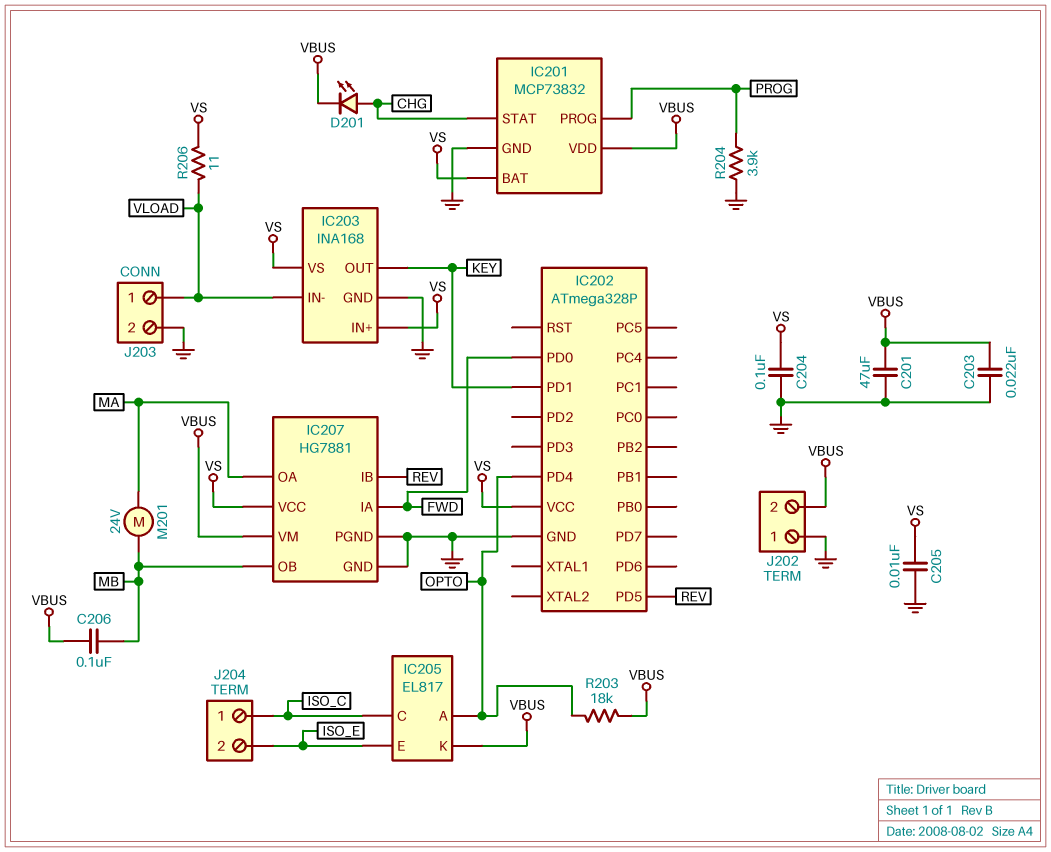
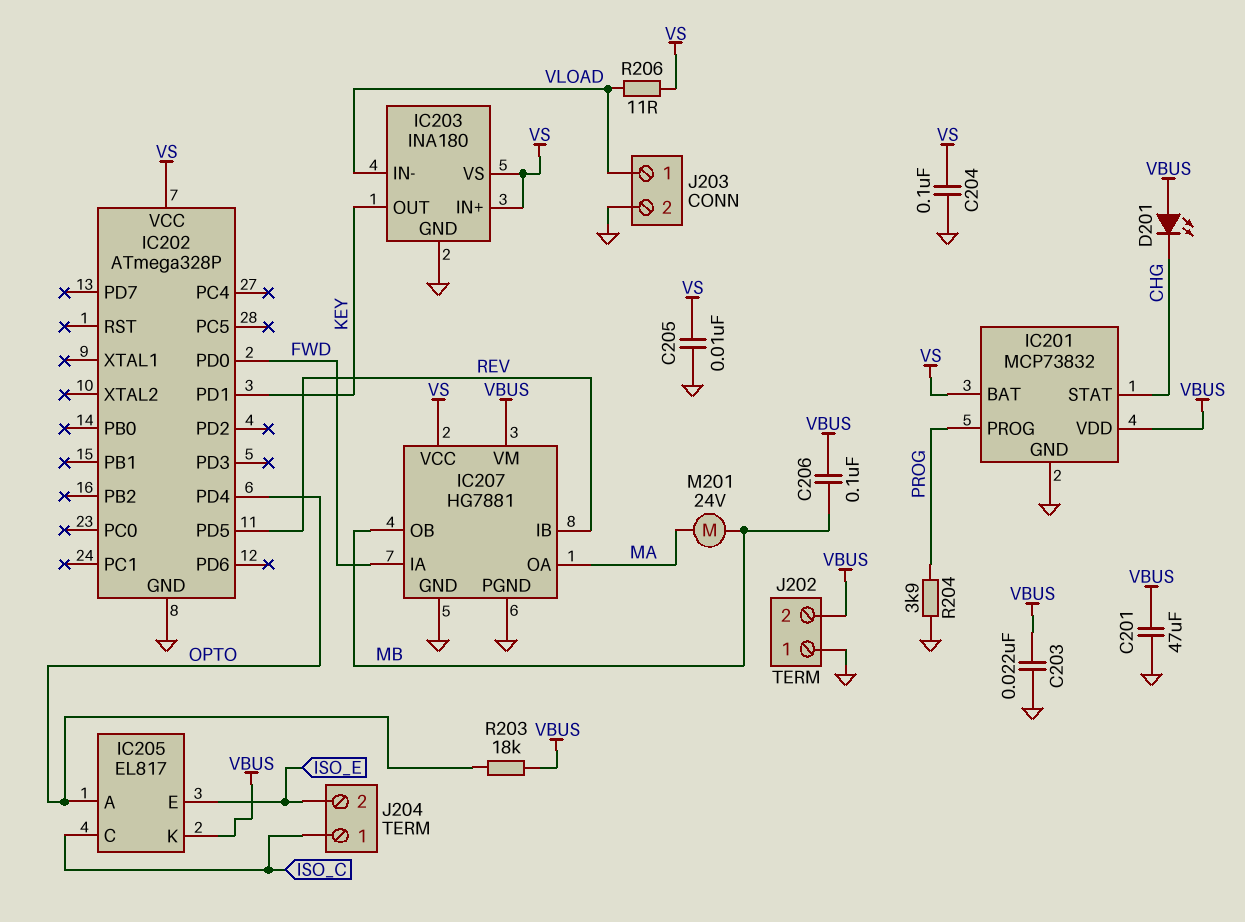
D201: LED (A CHG, K VBUS) -> LED (A VBUS, K CHG)
IC203: INA168 -> INA180

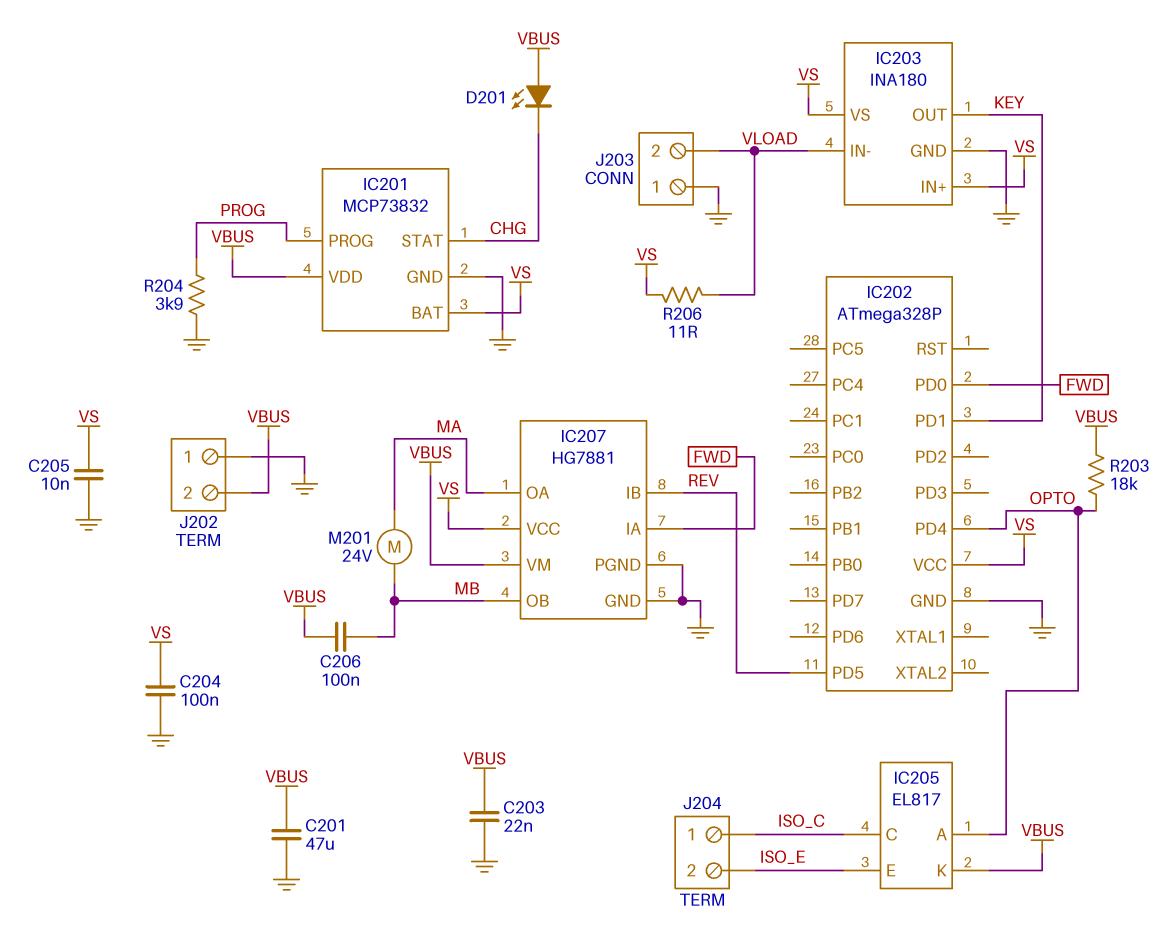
J203 pin 1: VLOAD -> GND
J203 pin 2: GND -> VLOAD

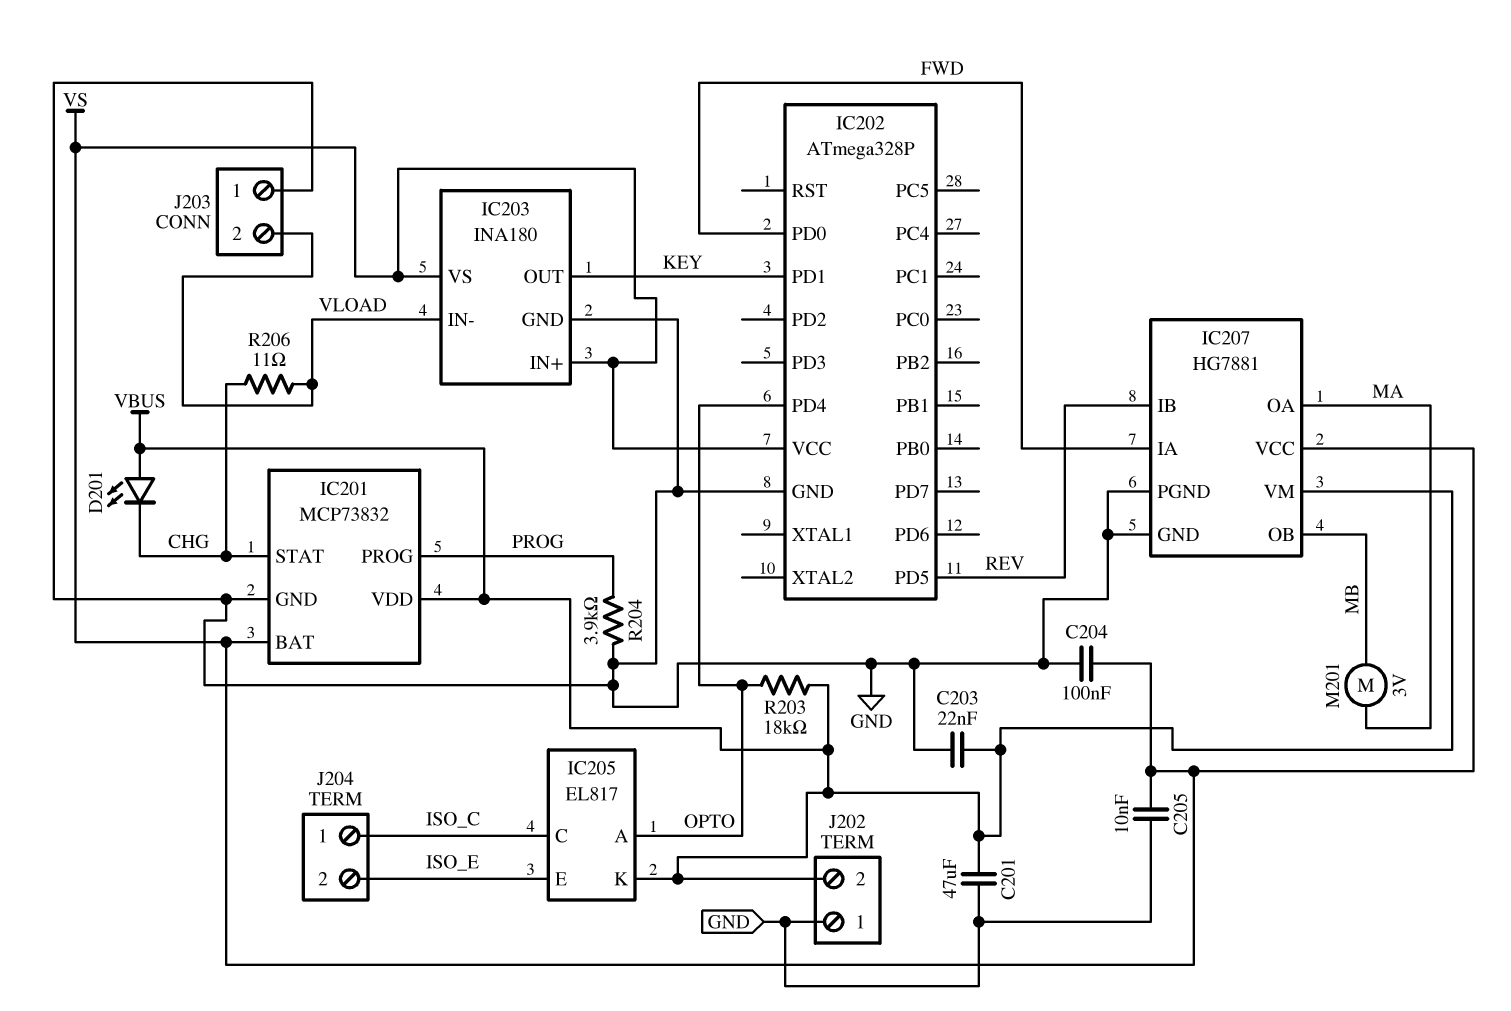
C206: 100nF (MB, VBUS) -> none
M201: motor 24V (MA, MB) -> motor 3V (MA, MB)
R206: 11 (VLOAD, VS) -> 11 (CHG, VLOAD)

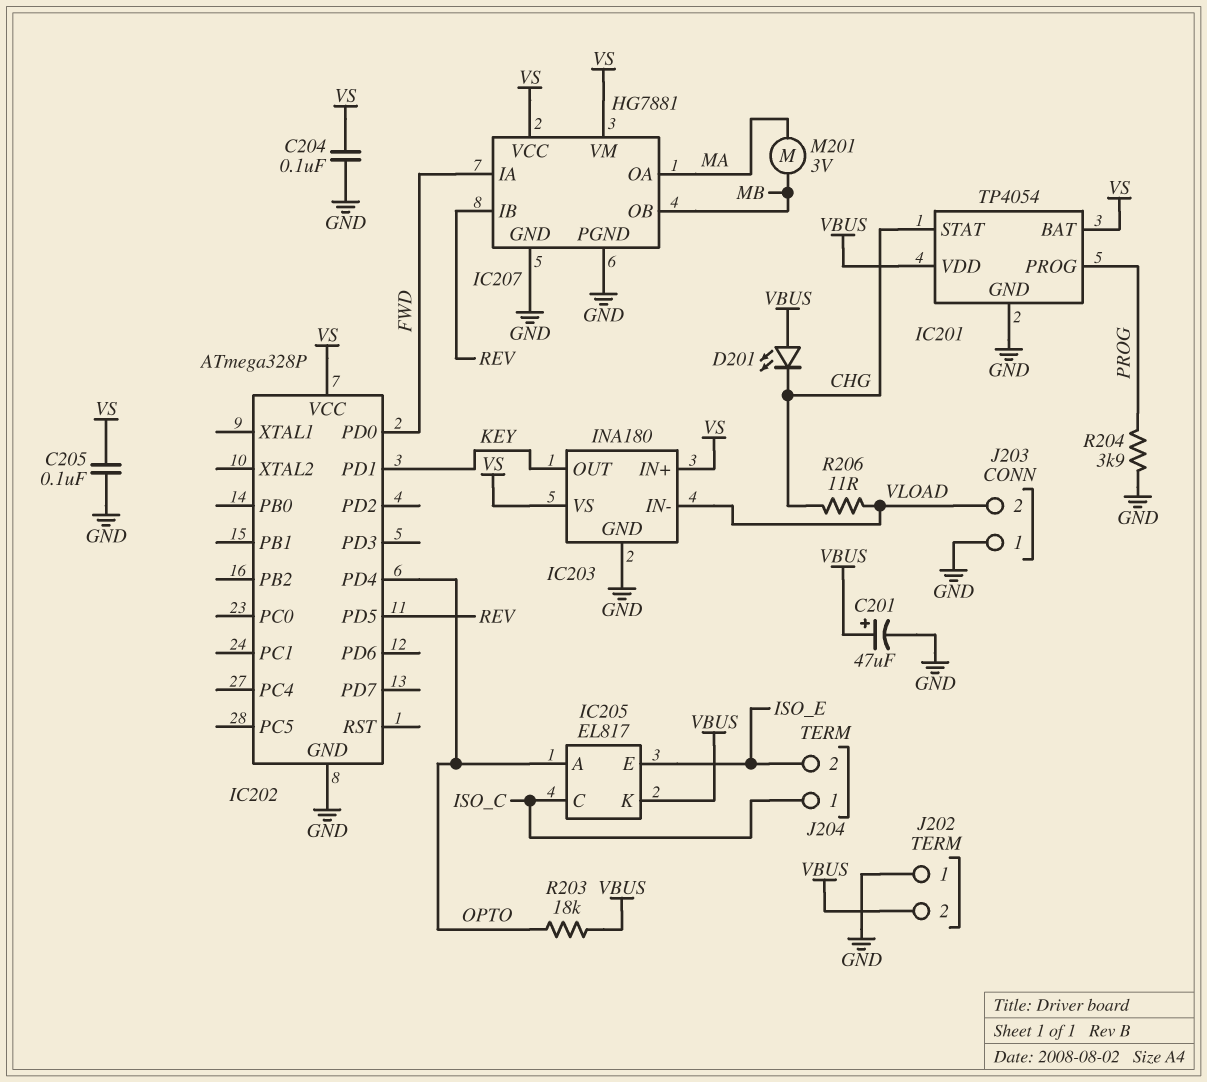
C201: 47uF (GND, VBUS) -> 47uF (plus VBUS, minus GND)
C203: 22nF (GND, VBUS) -> none
C205: 10nF (GND, VS) -> 100nF (GND, VS)
IC201: MCP73832 -> TP4054
IC207 pin VM: VBUS -> VS

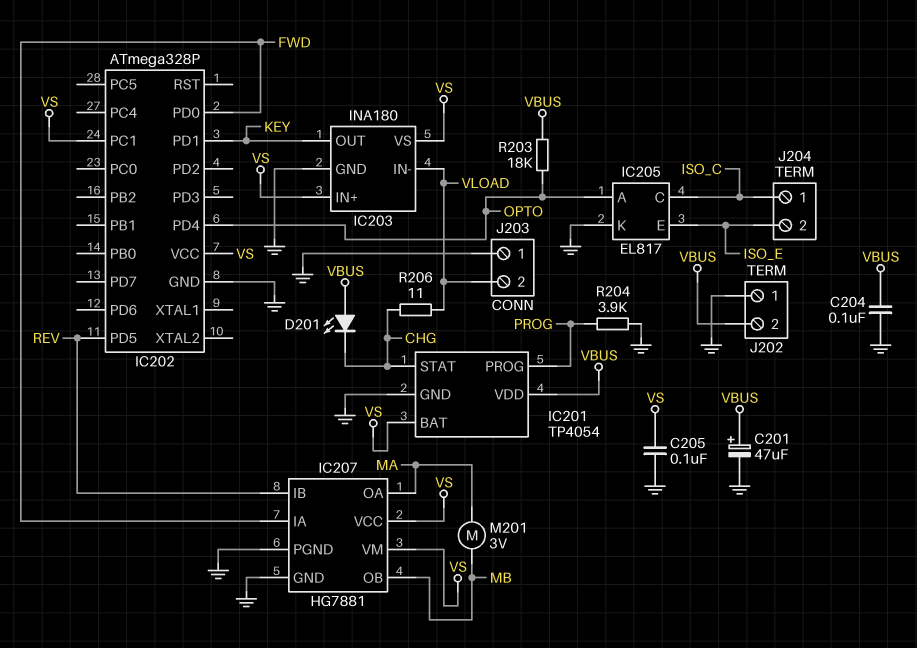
C204: 100nF (GND, VS) -> 100nF (GND, VBUS)
IC202 pin PC1: none -> VS
IC205 pin K: VBUS -> GND

